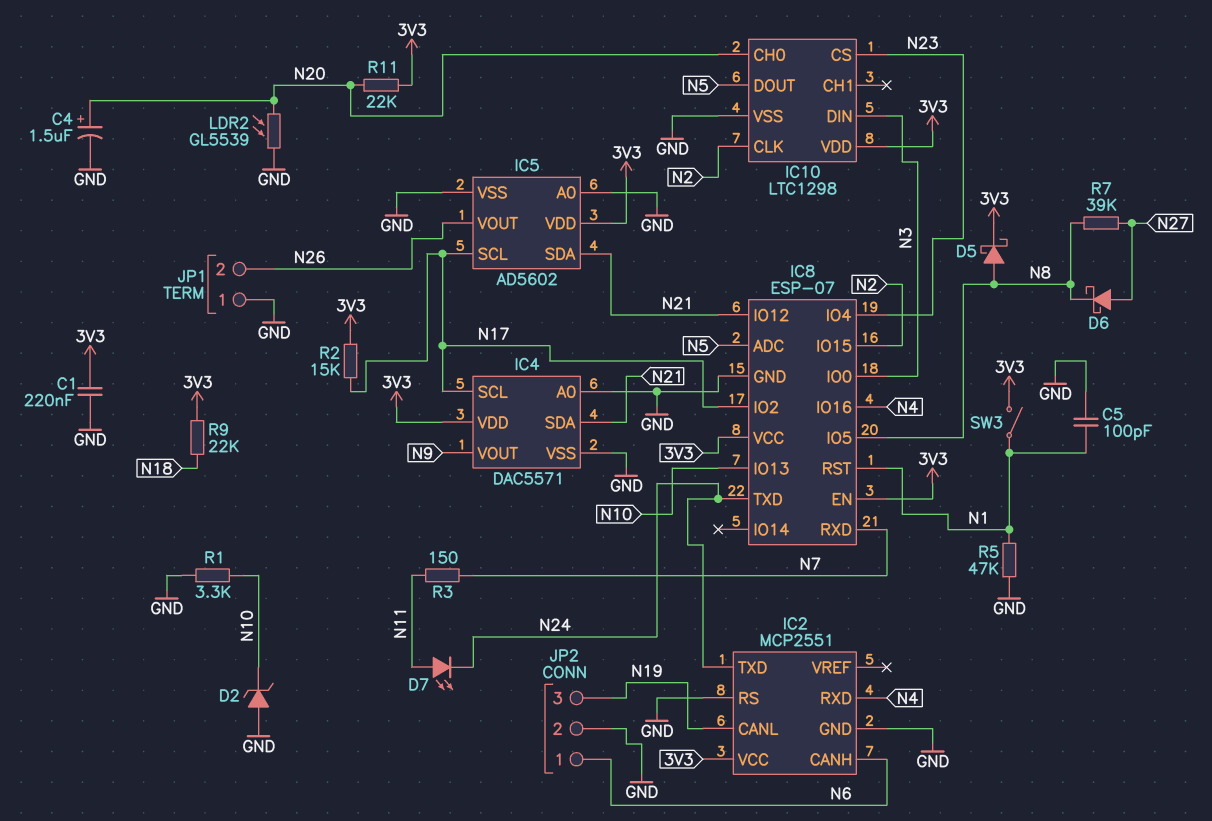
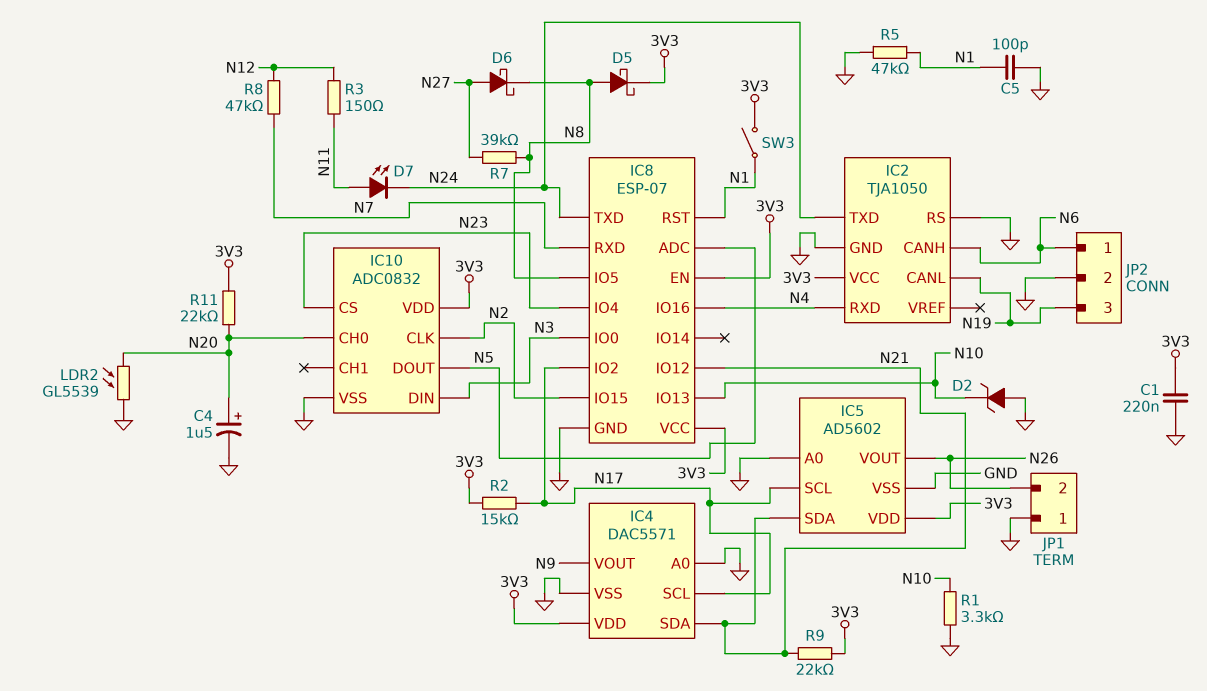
IC2: MCP2551 -> TJA1050
IC10: LTC1298 -> ADC0832
R3: 150 (N7, N11) -> 150 (N11, N12)
R8: none -> 47k (N7, N12)
R9: 22k (3V3, N18) -> 22k (3V3, N21)

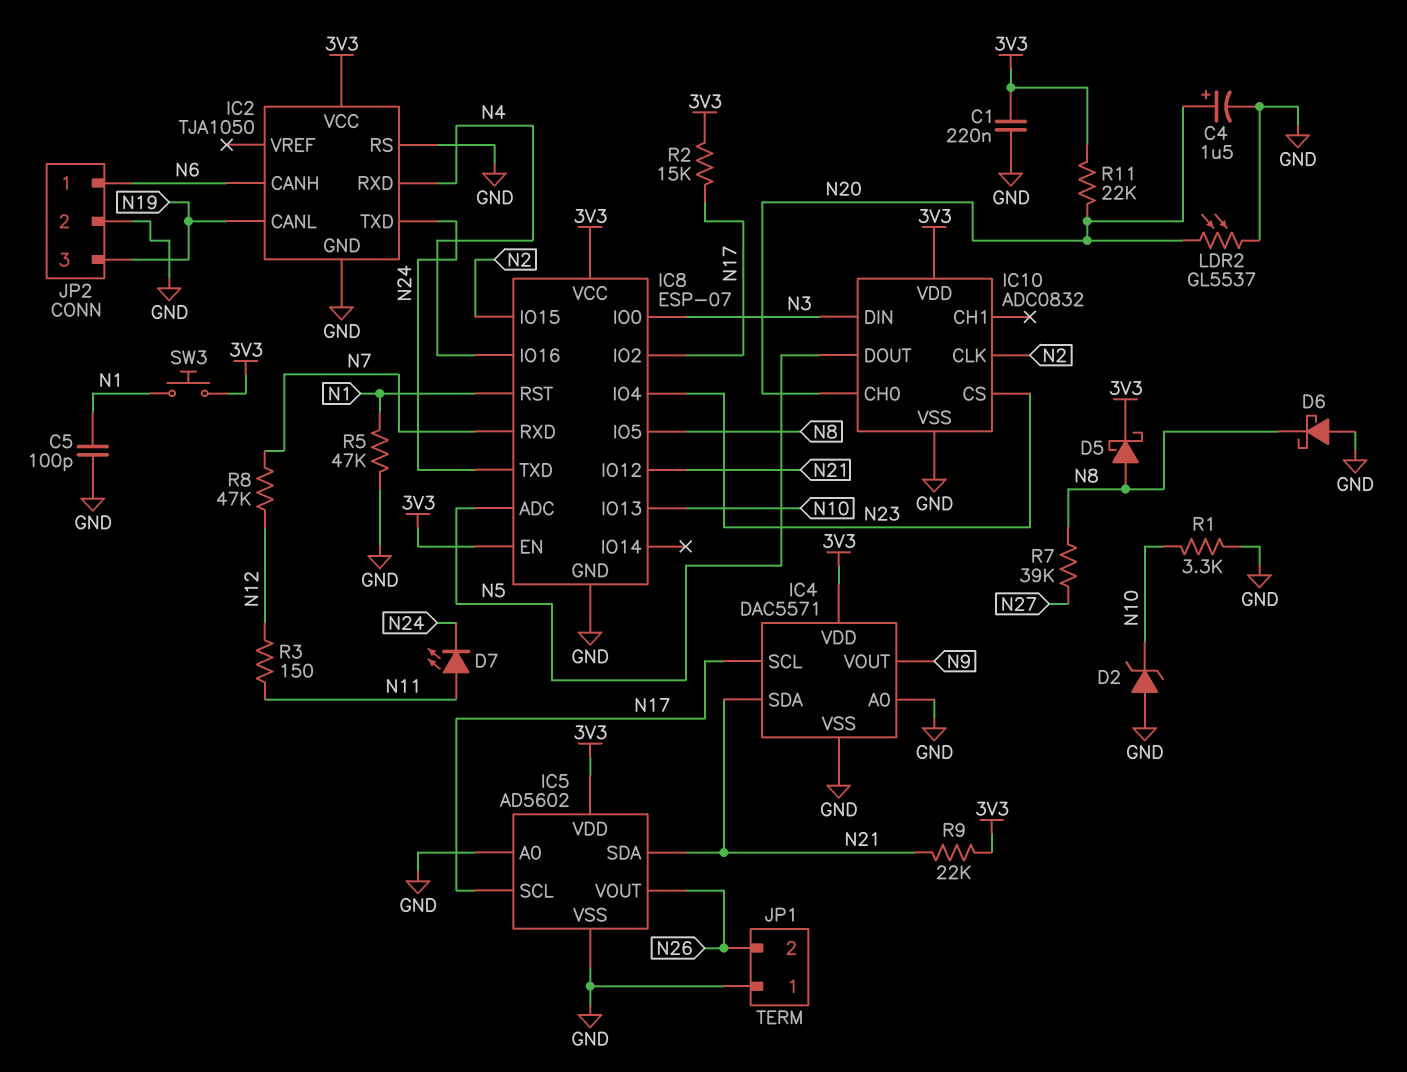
D6: schottky (A N27, K N8) -> schottky (A GND, K N8)
LDR2: GL5539 (GND, N20) -> GL5537 (GND, N20)
SW3: switch (3V3, N1) -> button (3V3, N1)

